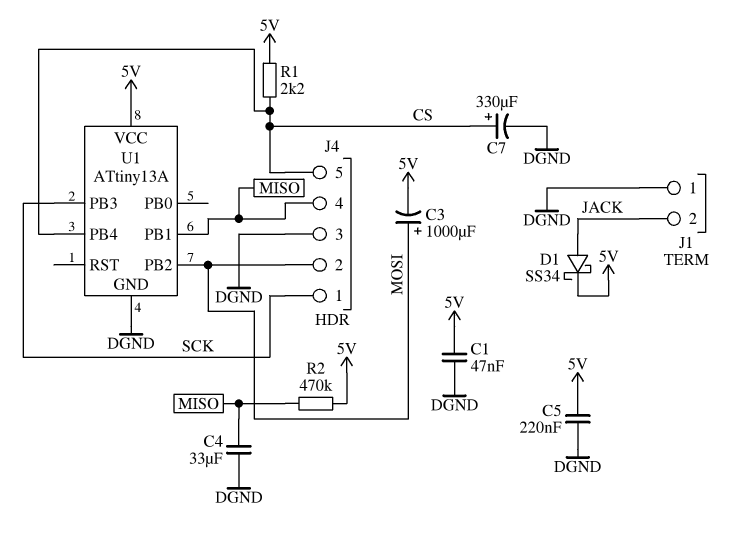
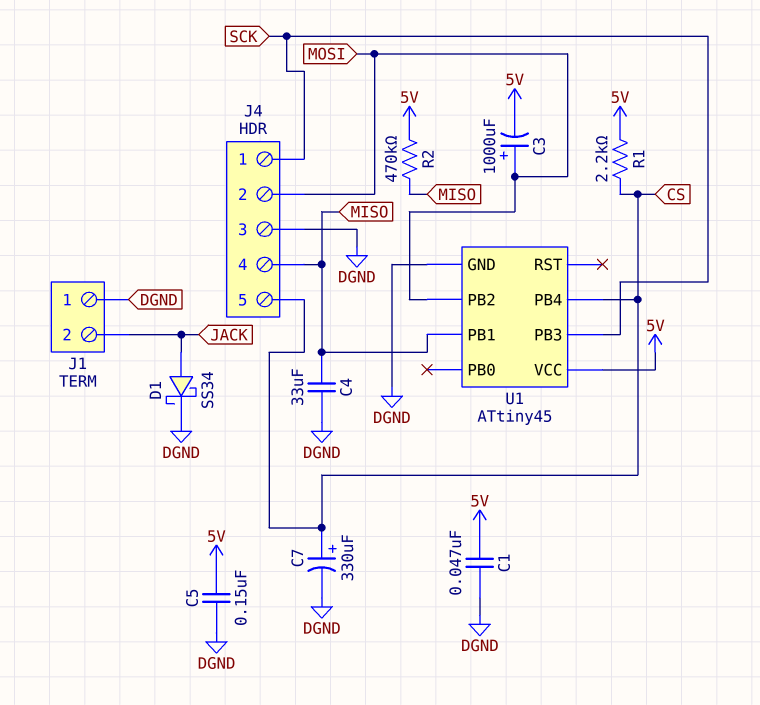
C5: 220nF (5V, DGND) -> 150nF (5V, DGND)
D1: schottky SS34 (A JACK, K 5V) -> schottky SS34 (A JACK, K DGND)
U1: ATtiny13A -> ATtiny45

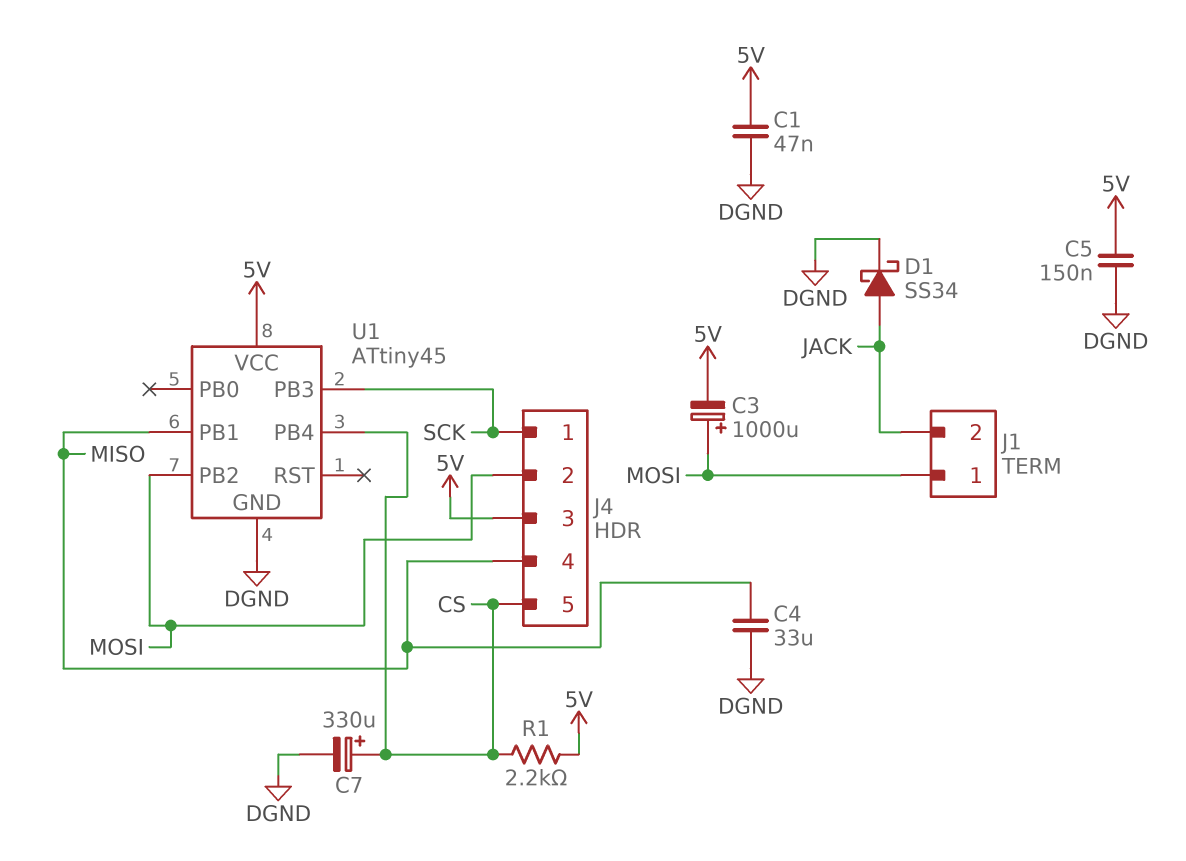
J1 pin 1: DGND -> MOSI
J4 pin 3: DGND -> 5V
R2: 470k (5V, MISO) -> none

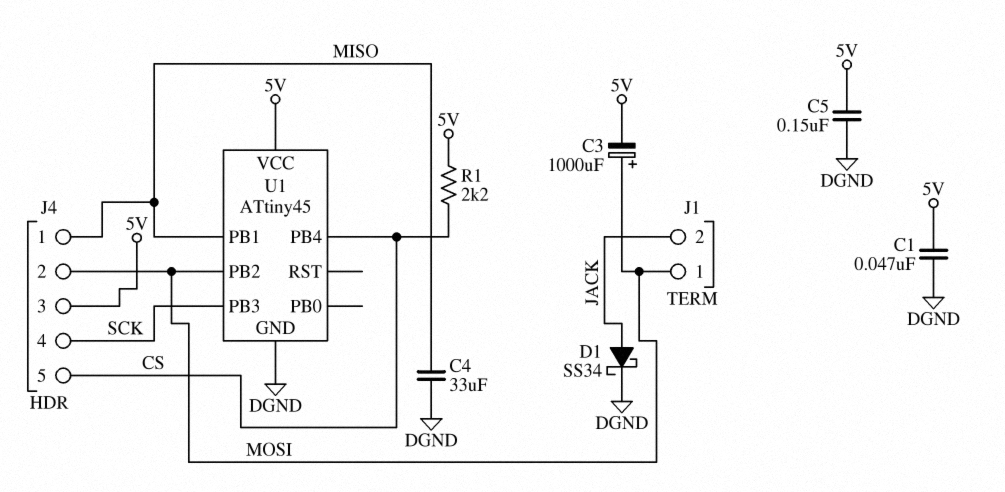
C7: 330uF (plus CS, minus DGND) -> none
J4 pin 1: SCK -> MISO
J4 pin 4: MISO -> SCK

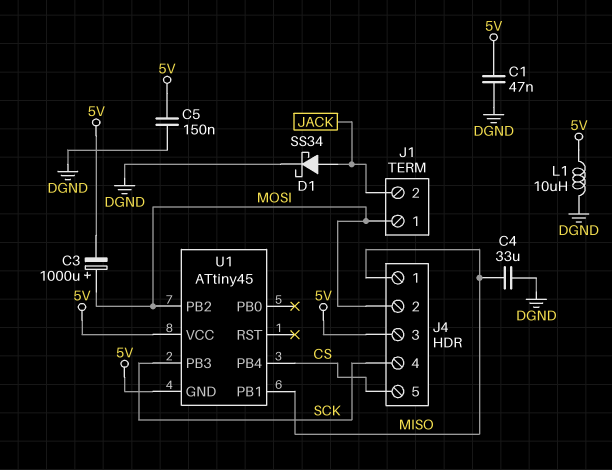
L1: none -> 10uH (5V, DGND)
R1: 2.2k (5V, CS) -> none
U1 pin GND: DGND -> 5V

